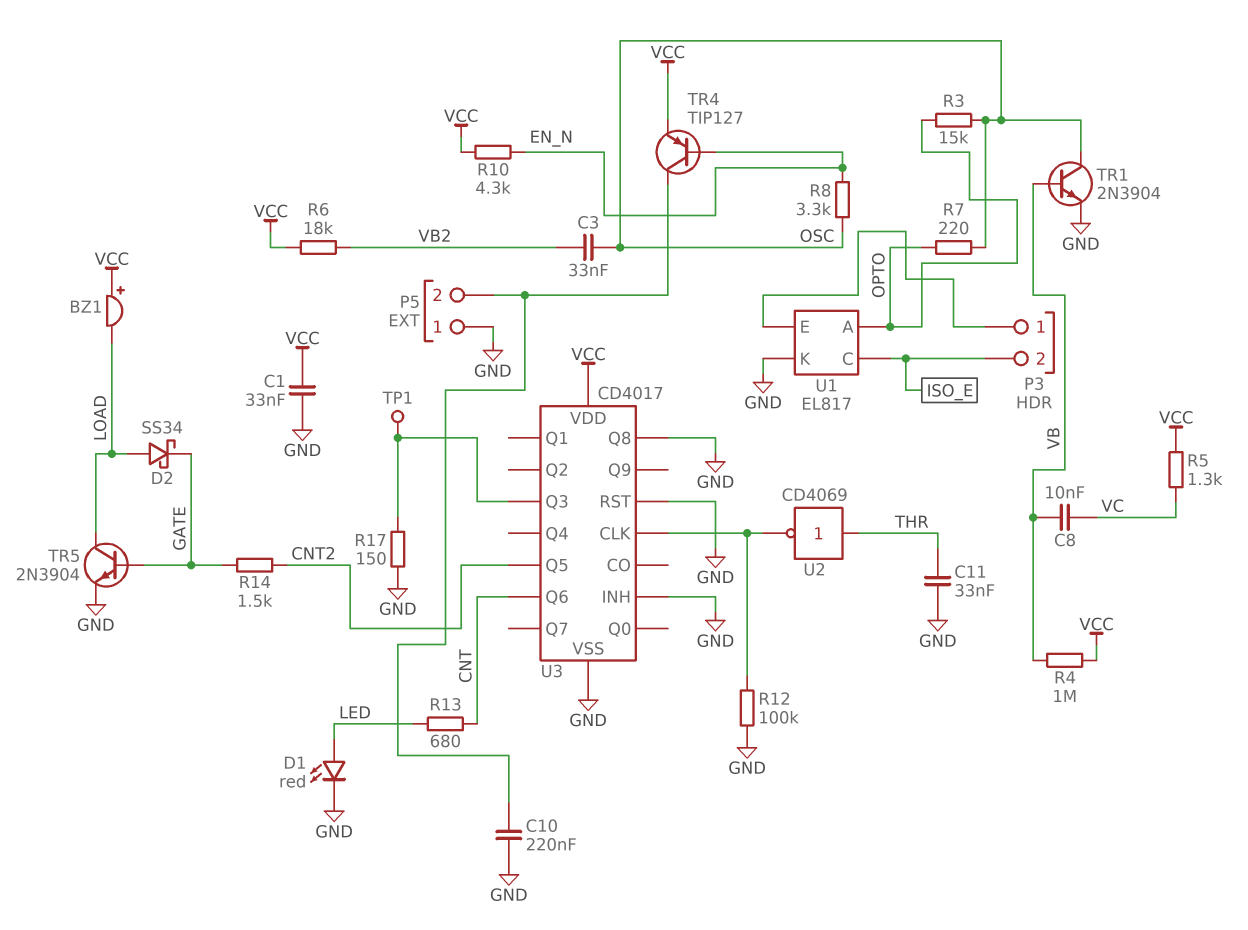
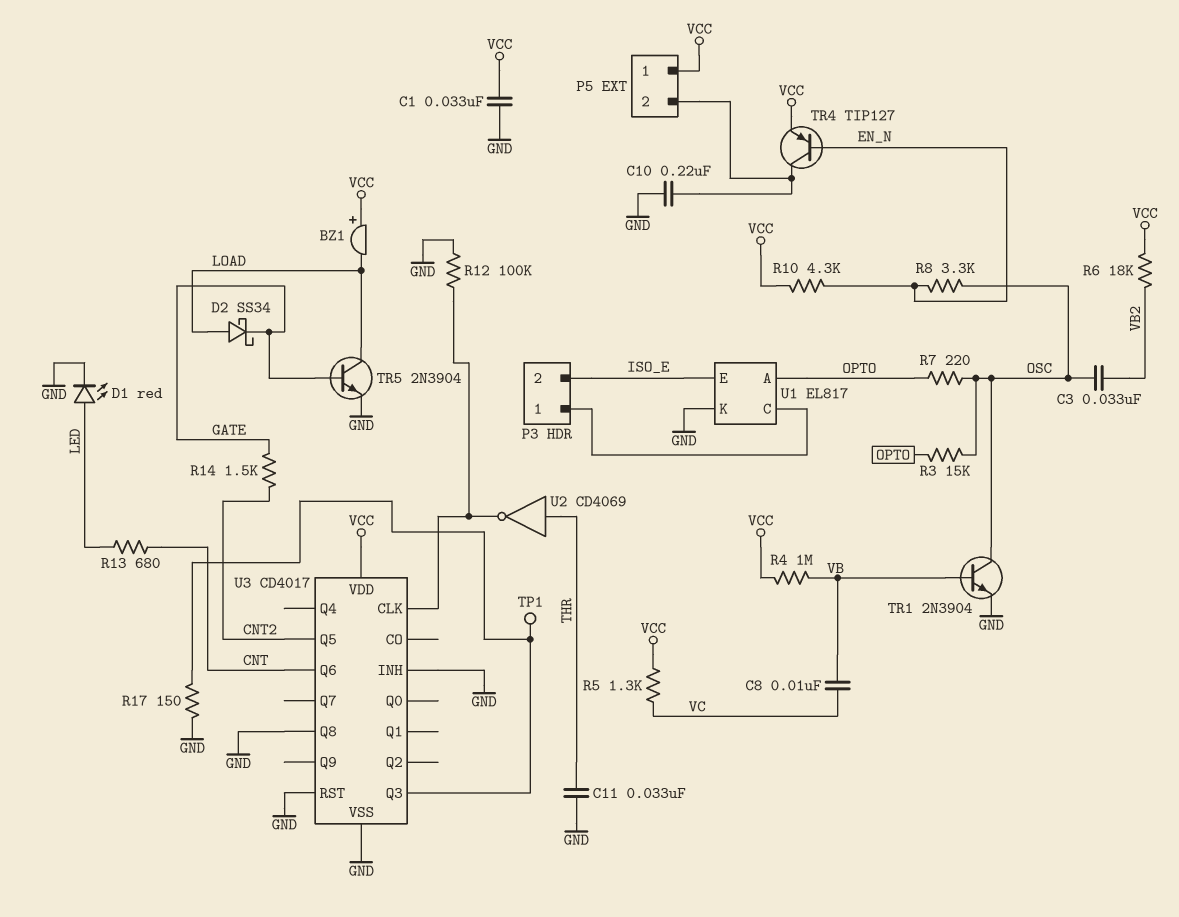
P5 pin 1: GND -> VCC
U1 pin C: ISO_E -> P3/1
U1 pin E: P3/1 -> ISO_E

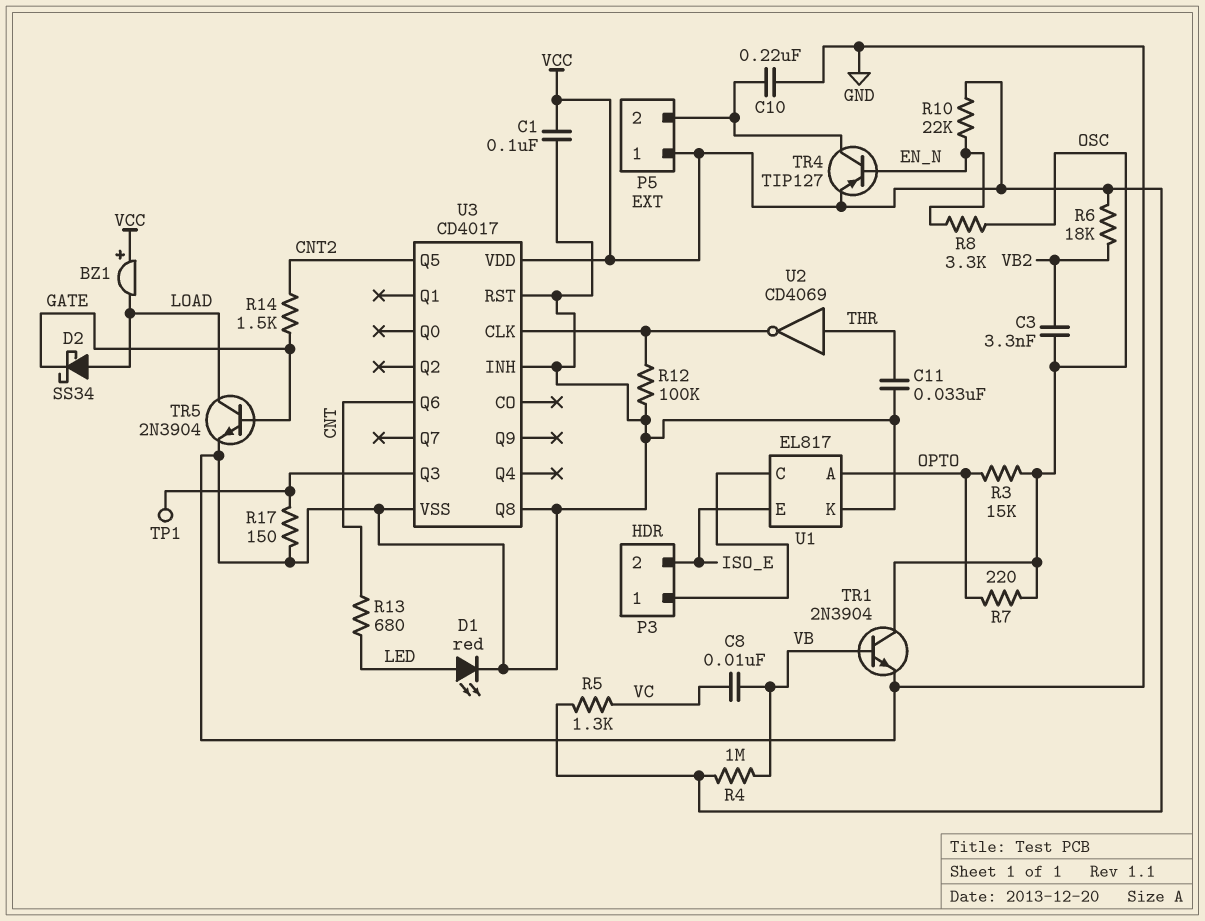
C1: 33nF (GND, VCC) -> 100nF (GND, VCC)
C3: 33nF (OSC, VB2) -> 3.3nF (OSC, VB2)
R10: 4.3k (EN_N, VCC) -> 22k (EN_N, VCC)

